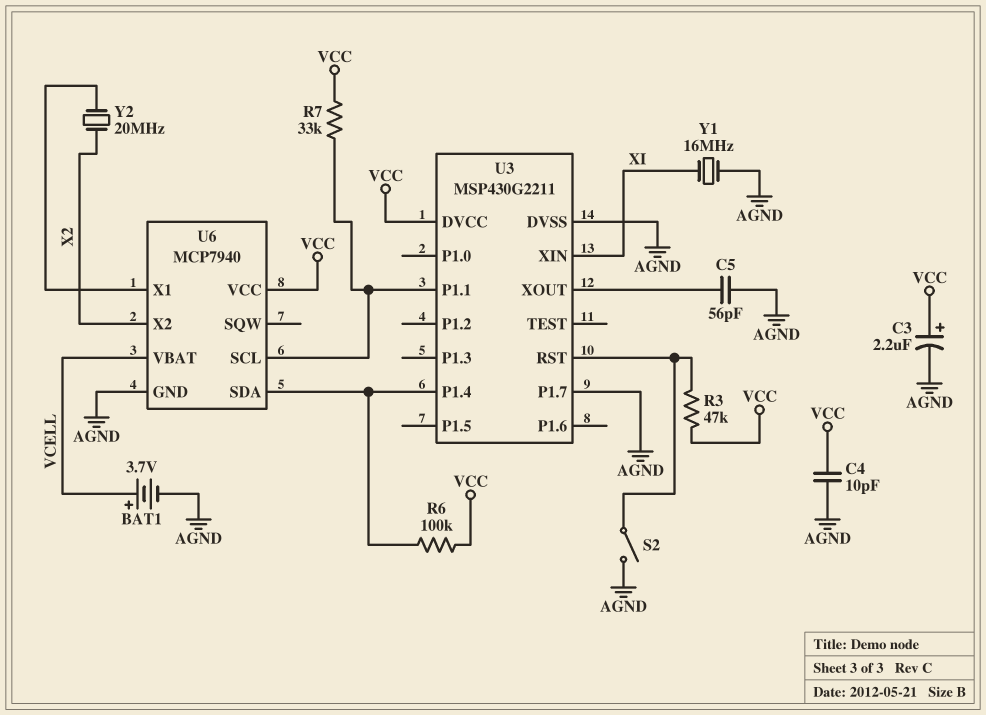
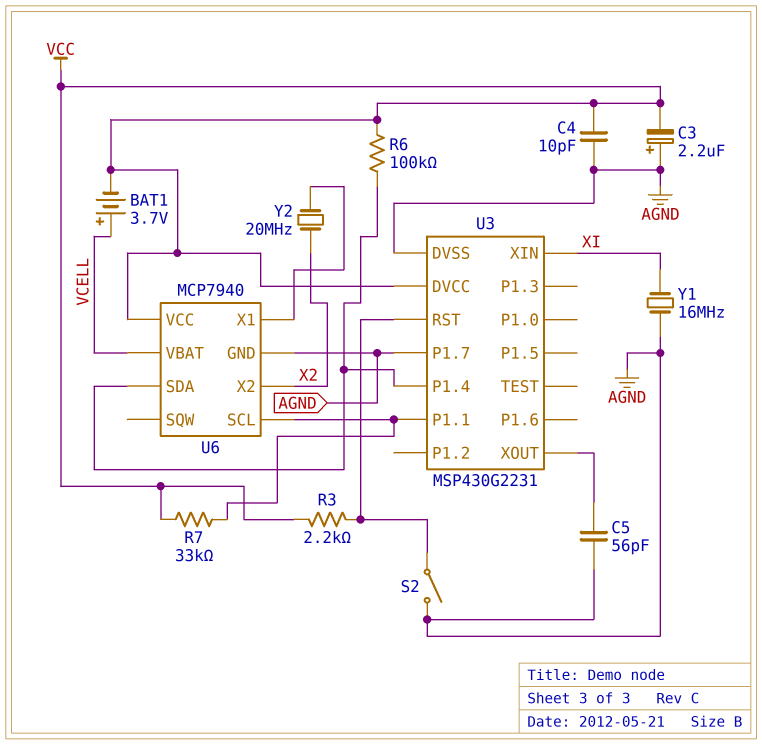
BAT1: 3.7V (plus VCELL, minus AGND) -> 3.7V (plus VCELL, minus VCC)
C3: 2.2uF (plus VCC, minus AGND) -> 2.2uF (plus AGND, minus VCC)
R3: 47k (U3/RST, VCC) -> 2.2k (U3/RST, VCC)
U3: MSP430G2211 -> MSP430G2231

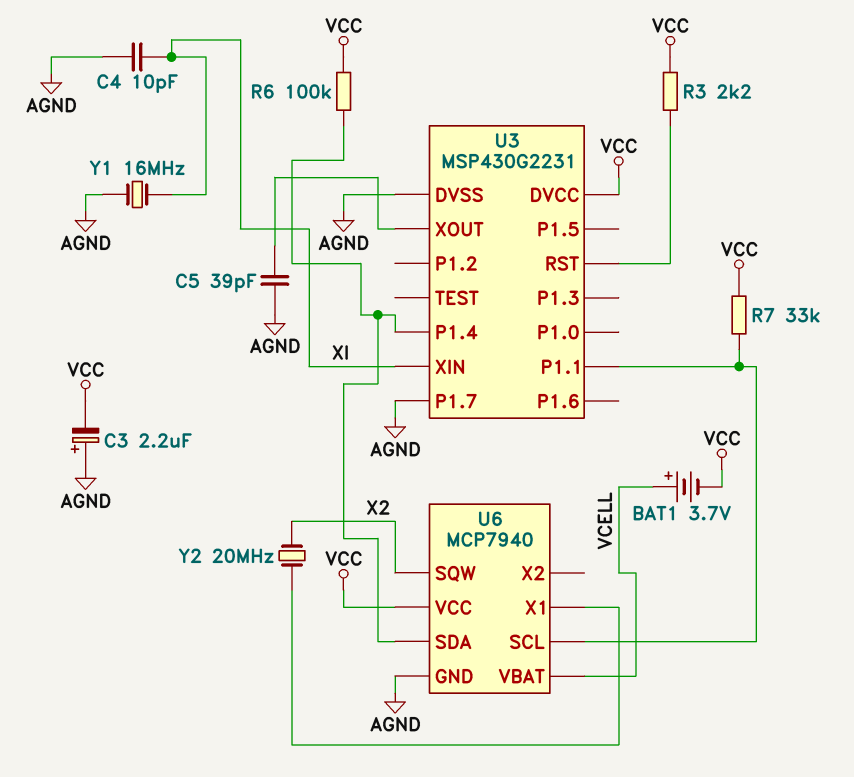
C4: 10pF (AGND, VCC) -> 10pF (AGND, XI)
C5: 56pF (AGND, U3/XOUT) -> 39pF (AGND, U3/XOUT)
S2: switch (AGND, U3/RST) -> none
U6 pin SQW: none -> X2
U6 pin X2: X2 -> none

